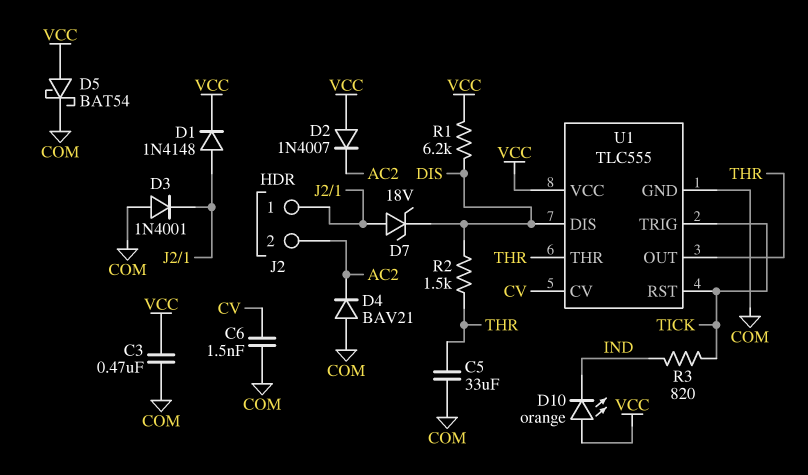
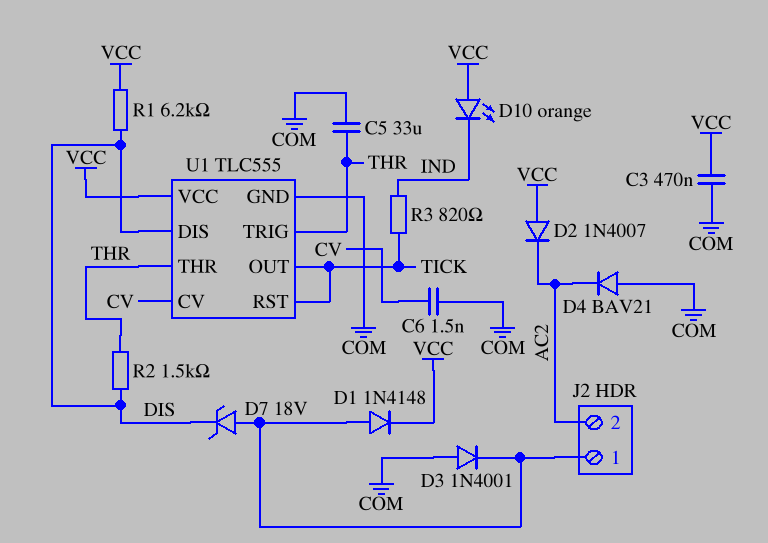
D5: schottky BAT54 (A VCC, K COM) -> none
U1 pin OUT: THR -> TICK
U1 pin TRIG: TICK -> THR

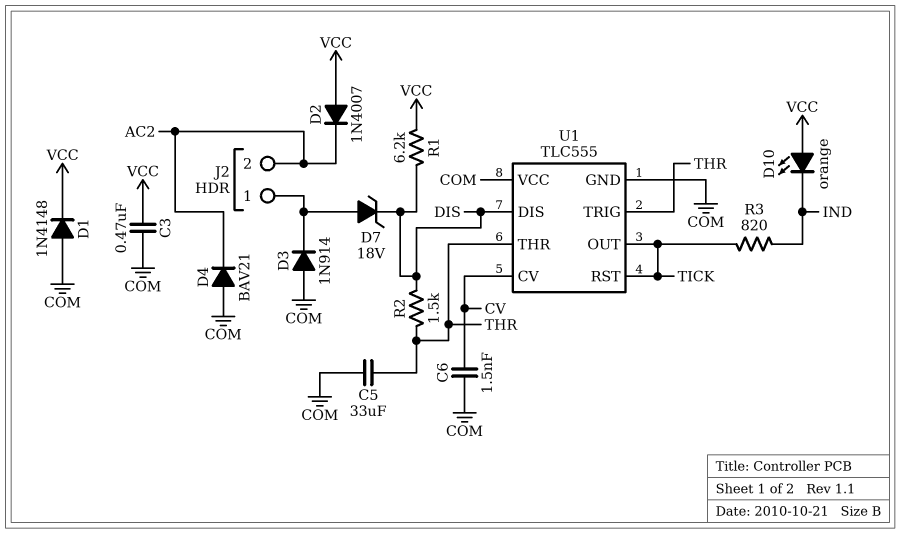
D1: diode 1N4148 (A J2/1, K VCC) -> diode 1N4148 (A COM, K VCC)
D3: diode 1N4001 (A COM, K J2/1) -> diode 1N914 (A COM, K J2/1)
U1 pin VCC: VCC -> COM

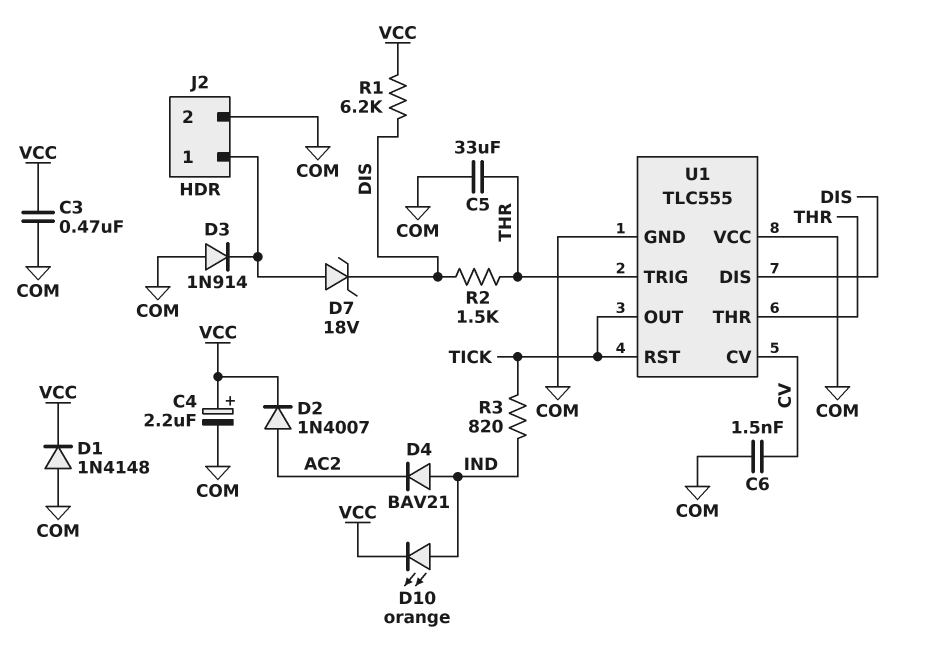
C4: none -> 2.2uF (plus VCC, minus COM)
D2: diode 1N4007 (A VCC, K AC2) -> diode 1N4007 (A AC2, K VCC)
D4: diode BAV21 (A COM, K AC2) -> diode BAV21 (A IND, K AC2)
D10: LED orange (A VCC, K IND) -> LED orange (A IND, K VCC)
J2 pin 2: AC2 -> COM

